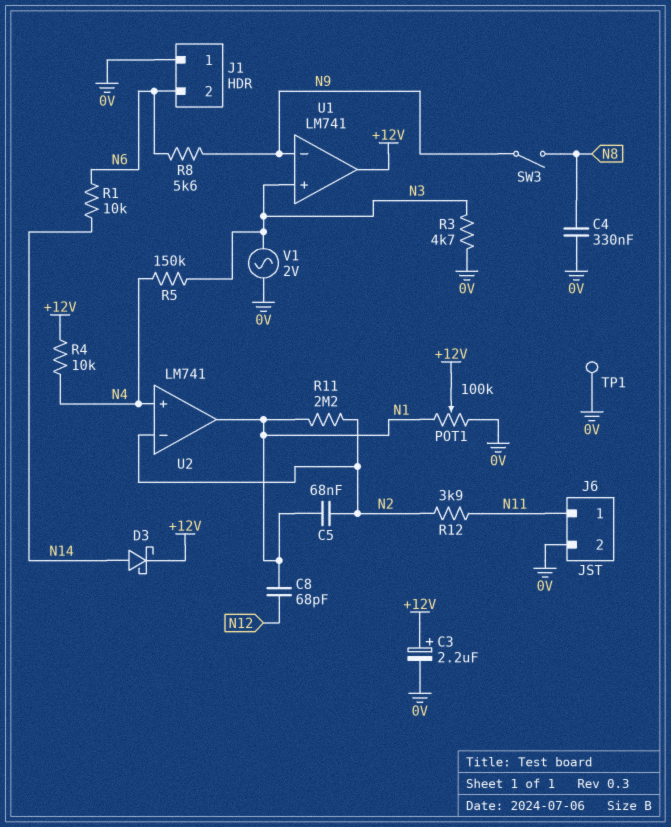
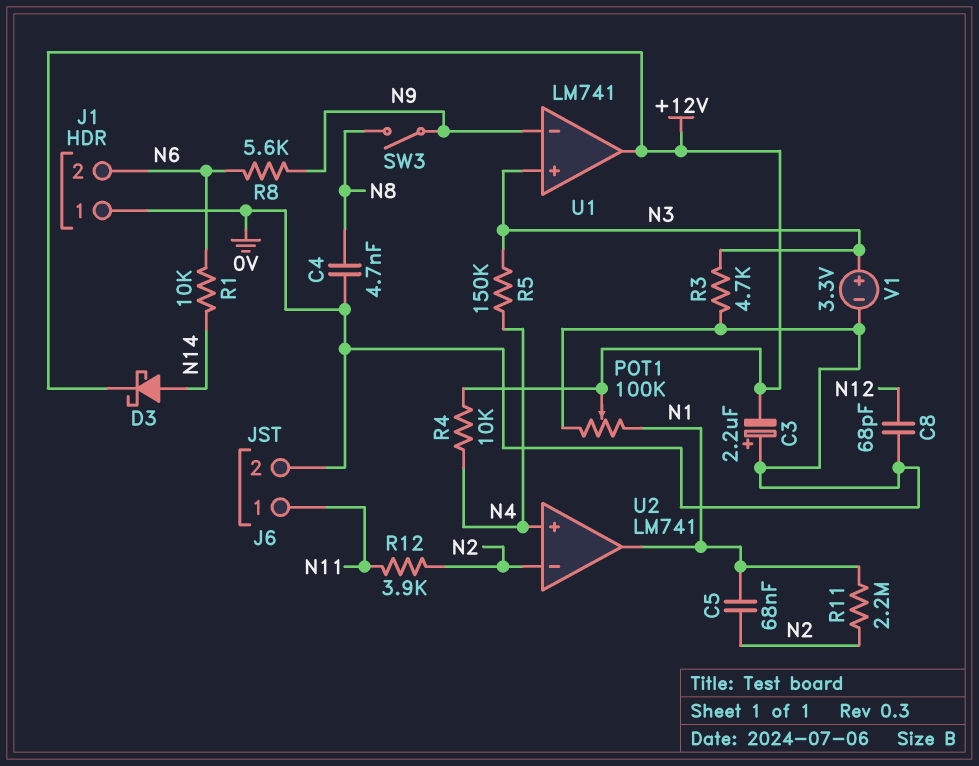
C3: 2.2uF (plus +12V, minus 0V) -> 2.2uF (plus 0V, minus +12V)
C4: 330nF (0V, N8) -> 4.7nF (0V, N8)
C8: 68pF (N1, N12) -> 68pF (0V, N12)
TP1: test point (0V) -> none
V1: AC 2V (0V, N3) -> 3.3V (plus N3, minus 0V)

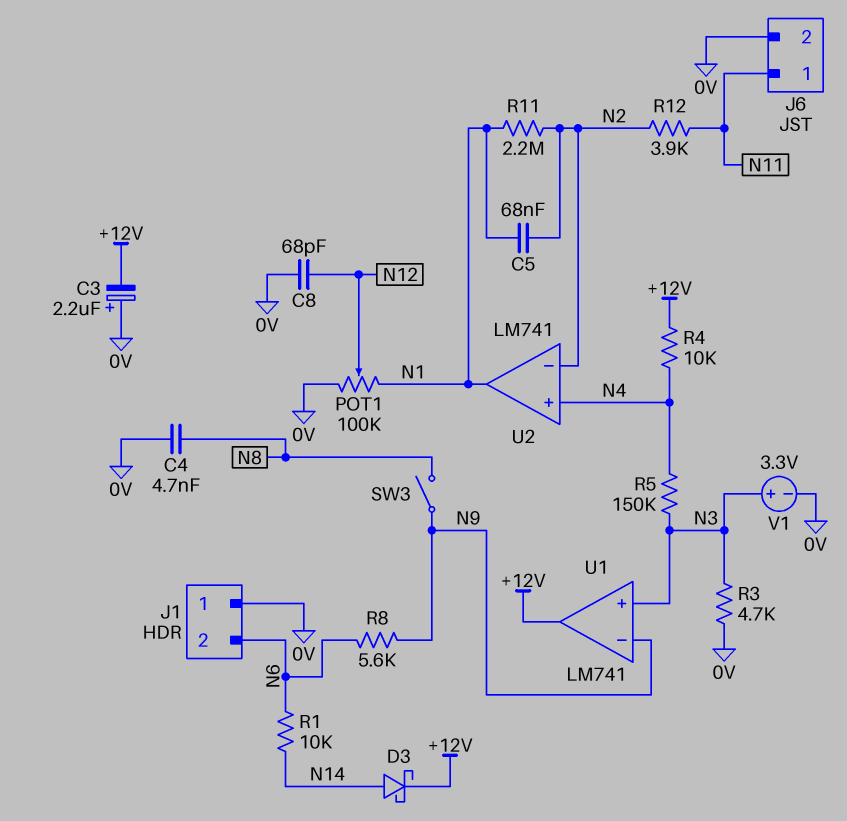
POT1: 100k (0V, N1, wiper +12V) -> 100k (0V, N1, wiper N12)

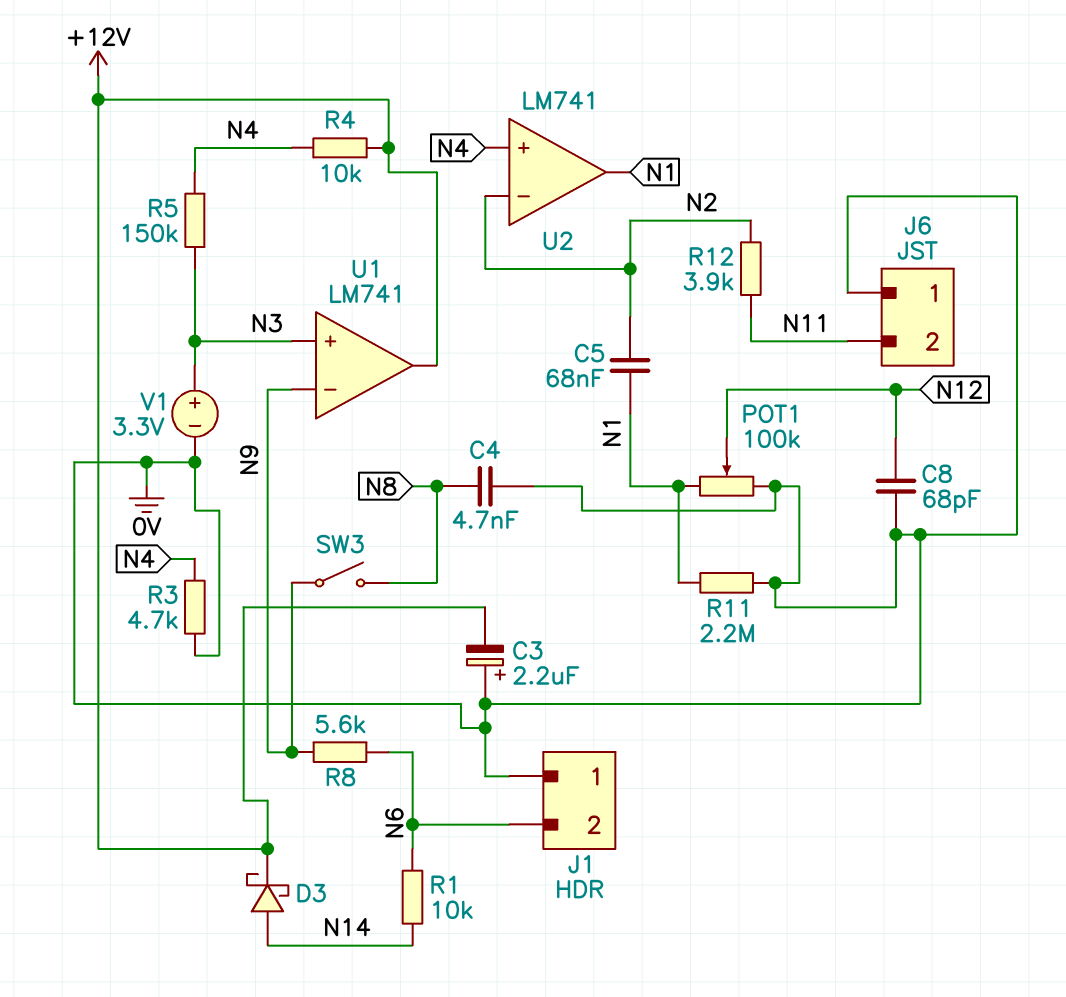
J6 pin 1: N11 -> 0V
J6 pin 2: 0V -> N11
R3: 4.7k (0V, N3) -> 4.7k (0V, N4)
R11: 2.2M (N1, N2) -> 2.2M (0V, N1)

